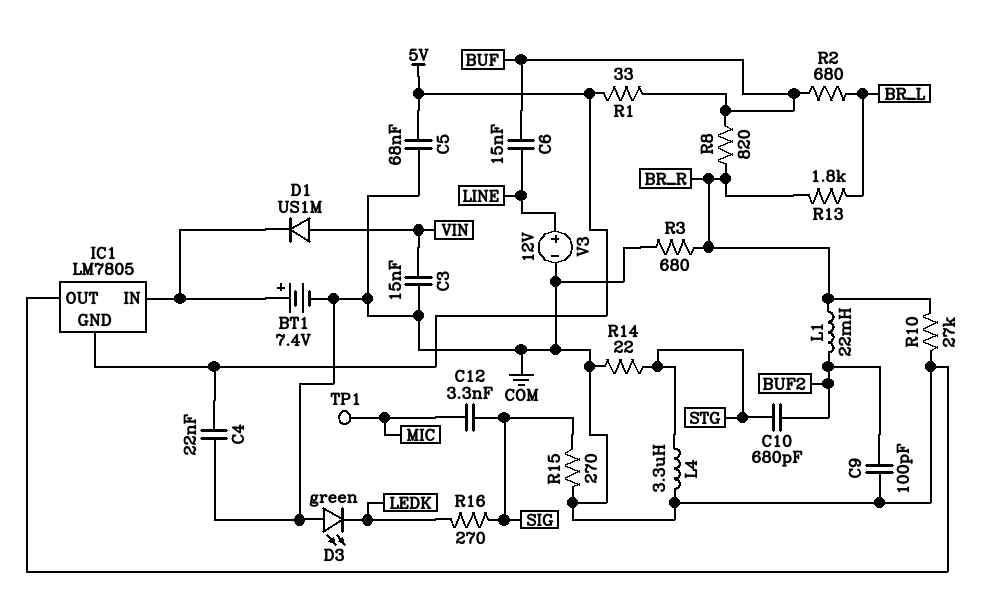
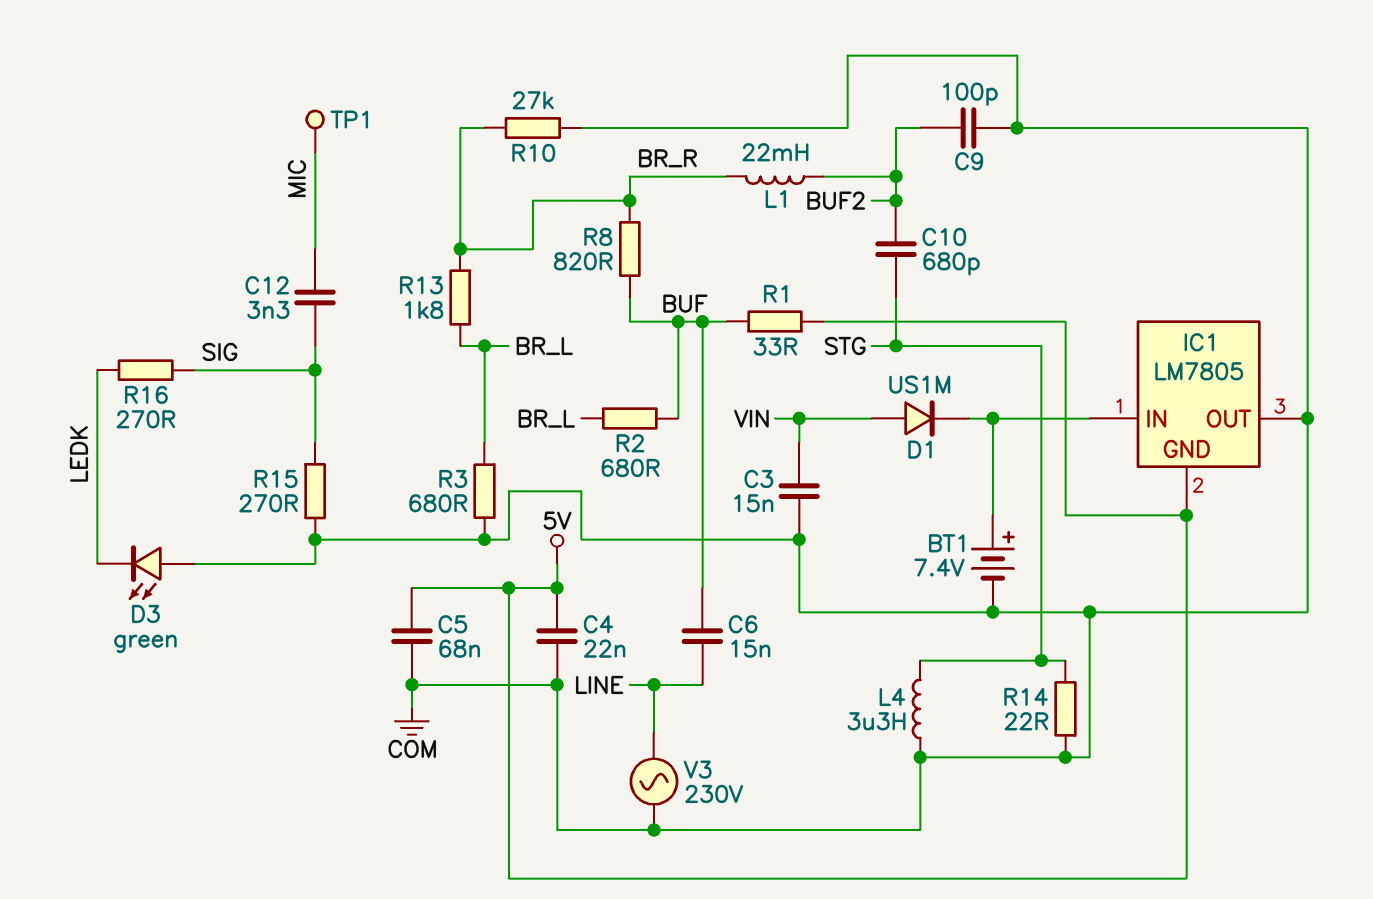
R3: 680 (BR_R, COM) -> 680 (BR_L, COM)
V3: 12V (plus LINE, minus COM) -> AC 230V (COM, LINE)

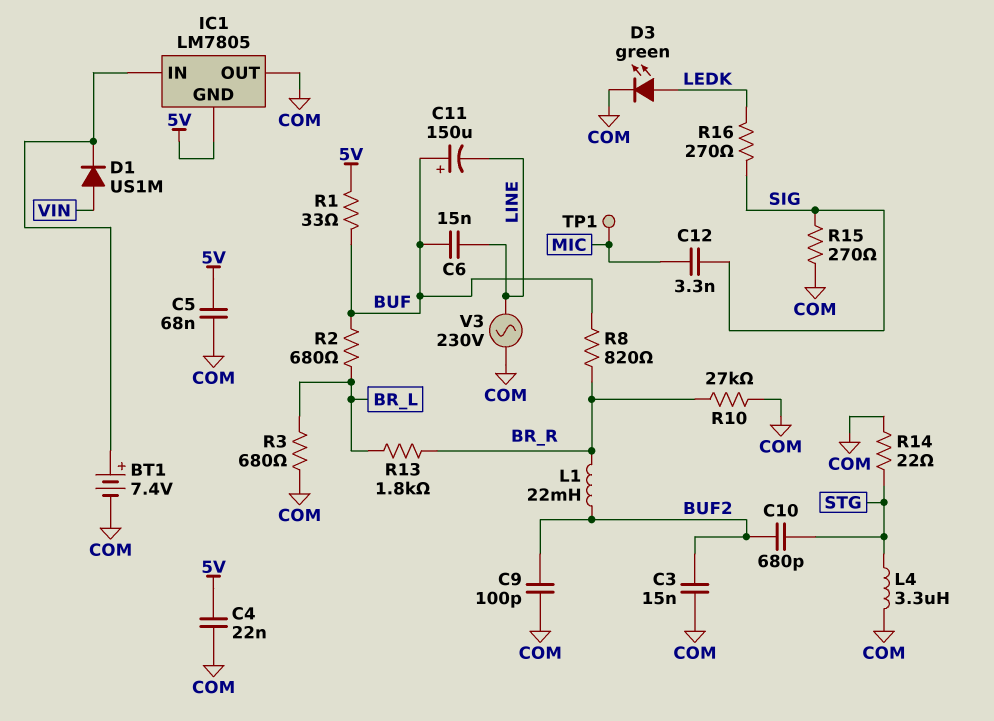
C3: 15nF (COM, VIN) -> 15nF (BUF2, COM)
C11: none -> 150uF (plus BUF, minus LINE)
D3: LED green (A COM, K LEDK) -> LED green (A LEDK, K COM)

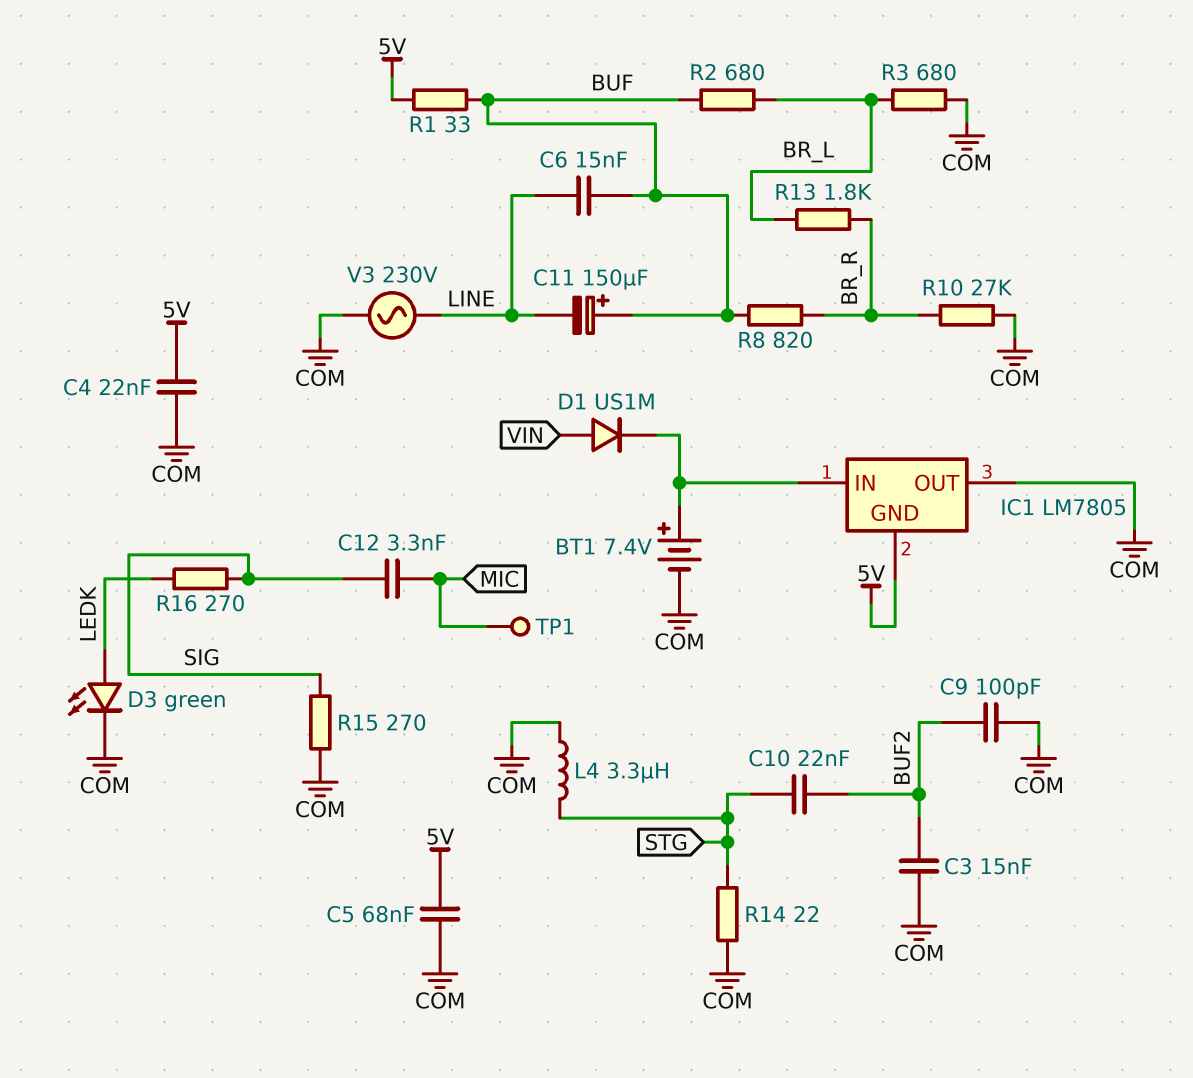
C10: 680pF (BUF2, STG) -> 22nF (BUF2, STG)
L1: 22mH (BR_R, BUF2) -> none

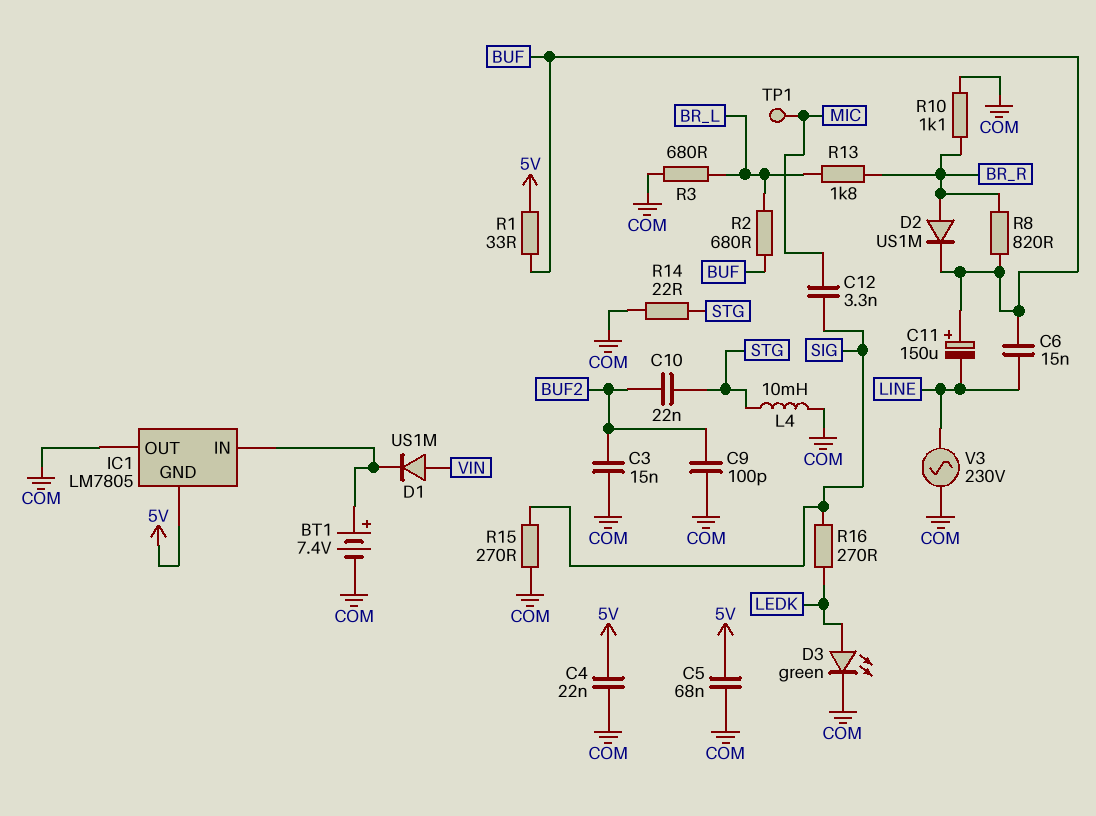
D2: none -> diode US1M (A BR_R, K BUF)
L4: 3.3uH (COM, STG) -> 10mH (COM, STG)
R10: 27k (BR_R, COM) -> 1.1k (BR_R, COM)

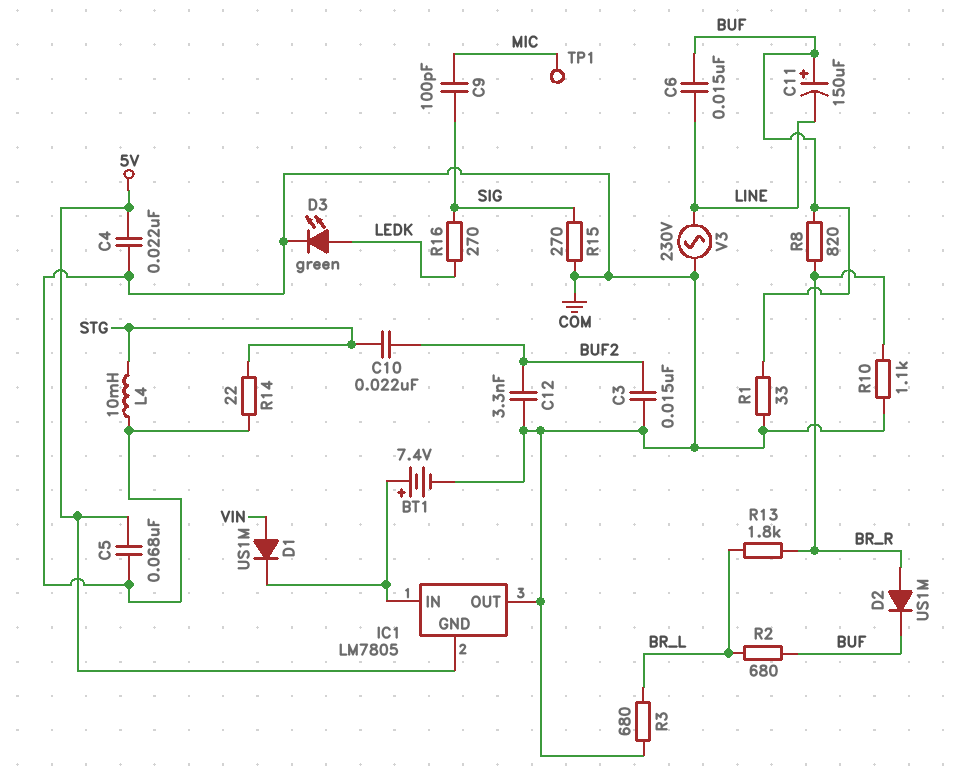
C9: 100pF (BUF2, COM) -> 100pF (MIC, SIG)
C12: 3.3nF (MIC, SIG) -> 3.3nF (BUF2, COM)
R1: 33 (5V, BUF) -> 33 (BUF, COM)

